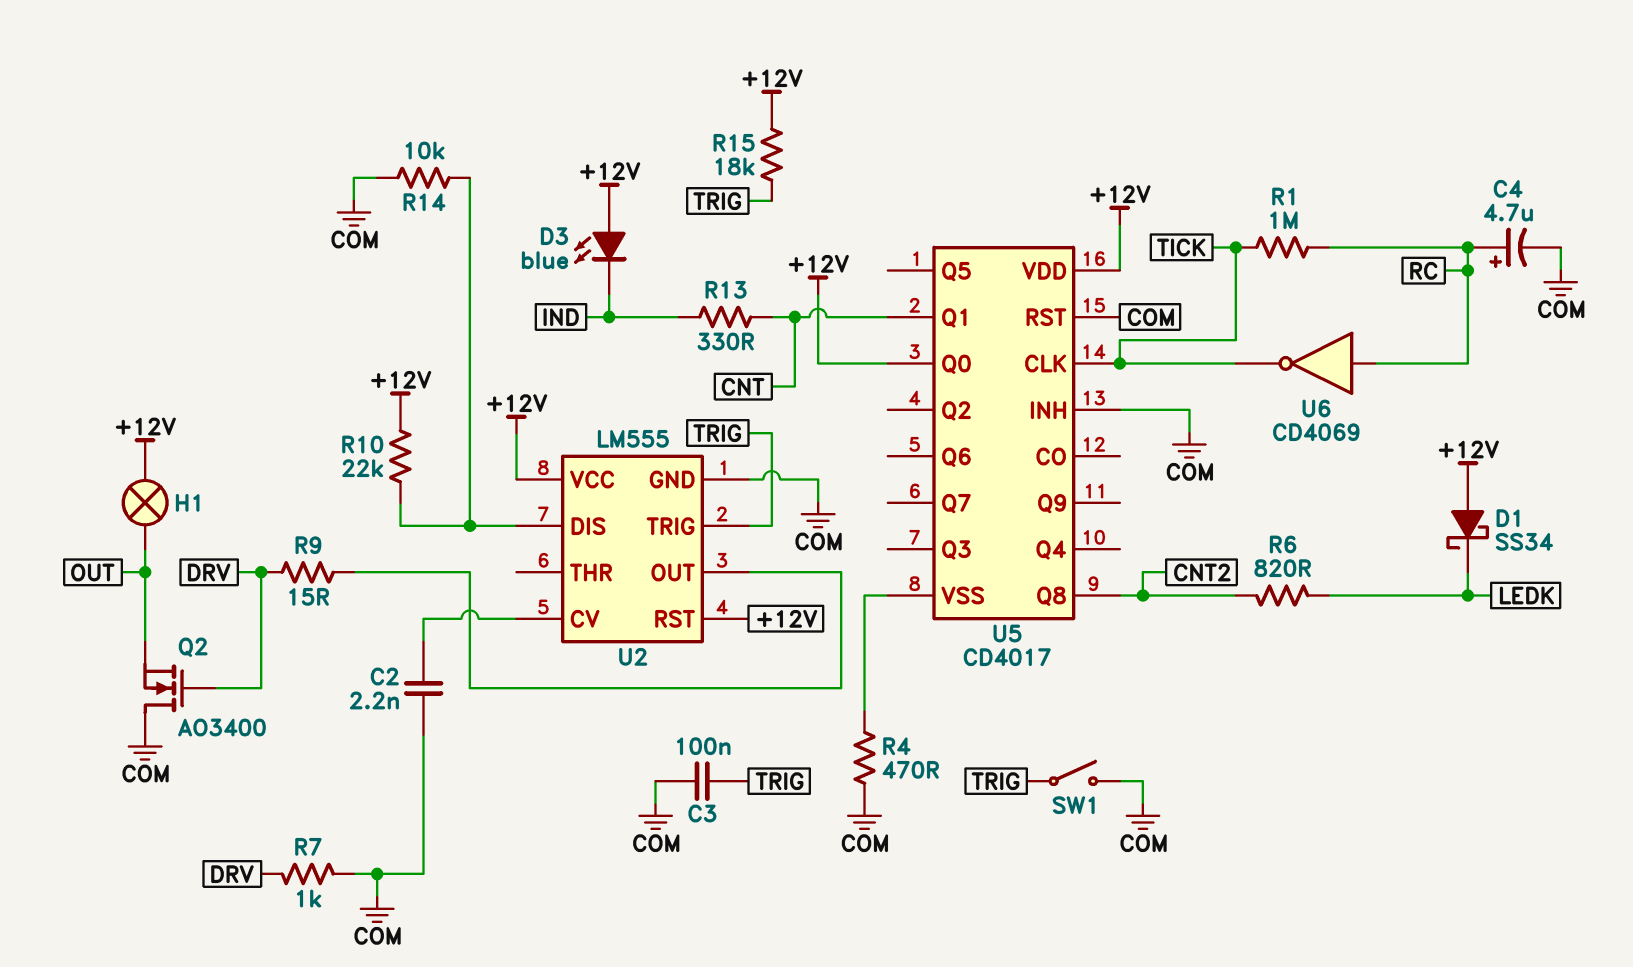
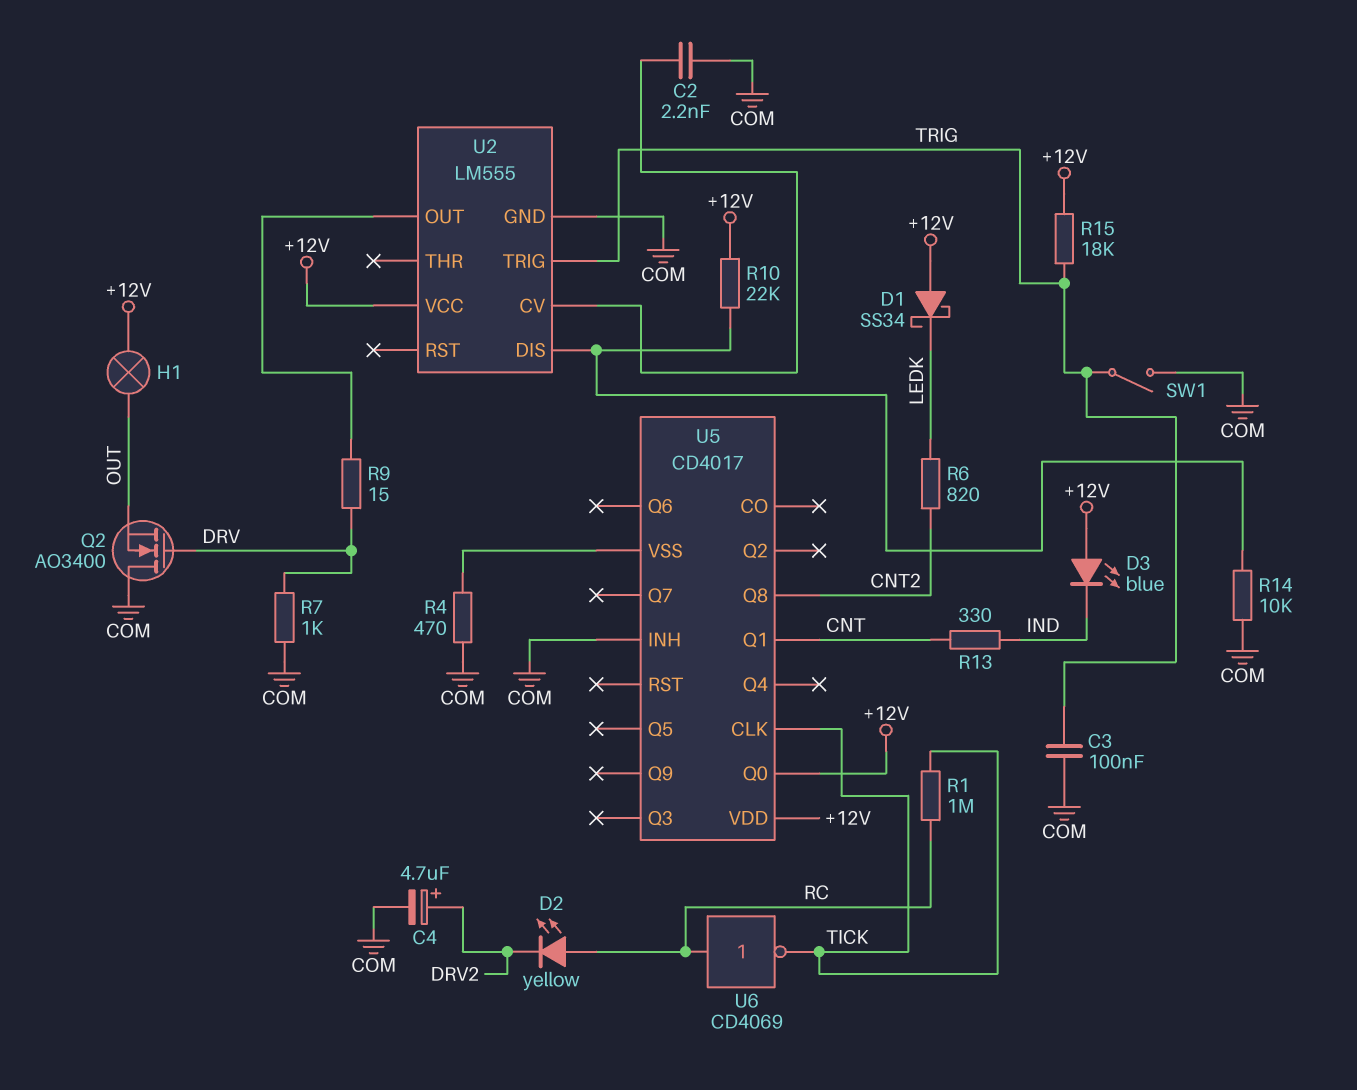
C4: 4.7uF (plus RC, minus COM) -> 4.7uF (plus DRV2, minus COM)
D2: none -> LED yellow (A RC, K DRV2)
U2 pin RST: +12V -> none
U5 pin RST: COM -> none

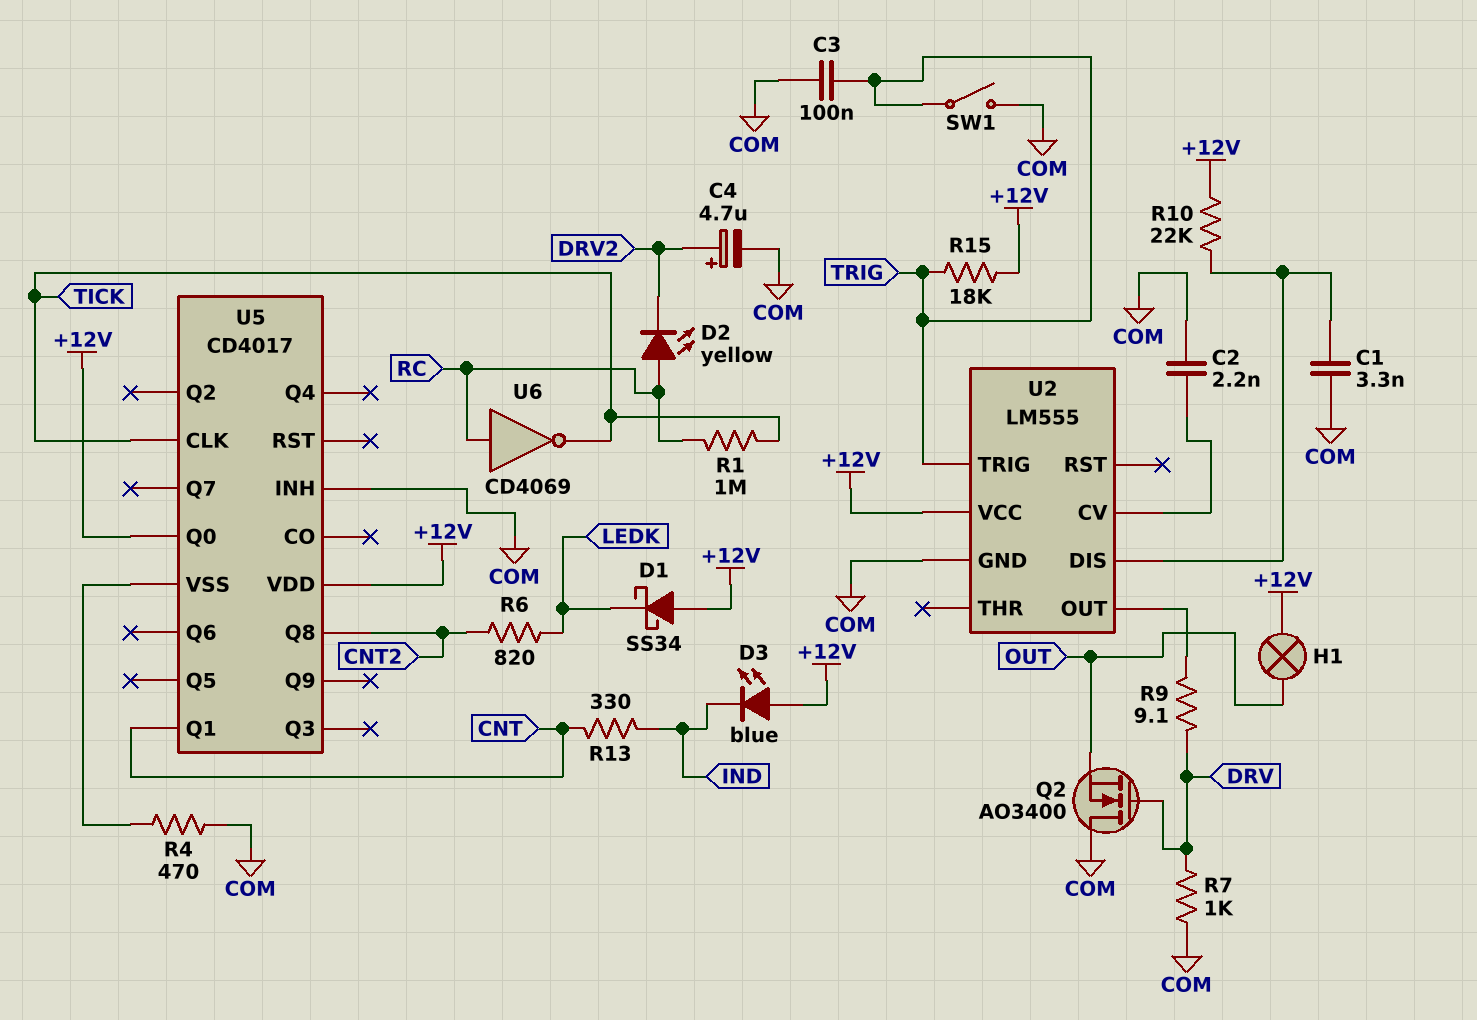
C1: none -> 3.3nF (COM, U2/DIS)
R9: 15 (DRV, U2/OUT) -> 9.1 (DRV, U2/OUT)
R14: 10k (COM, U2/DIS) -> none

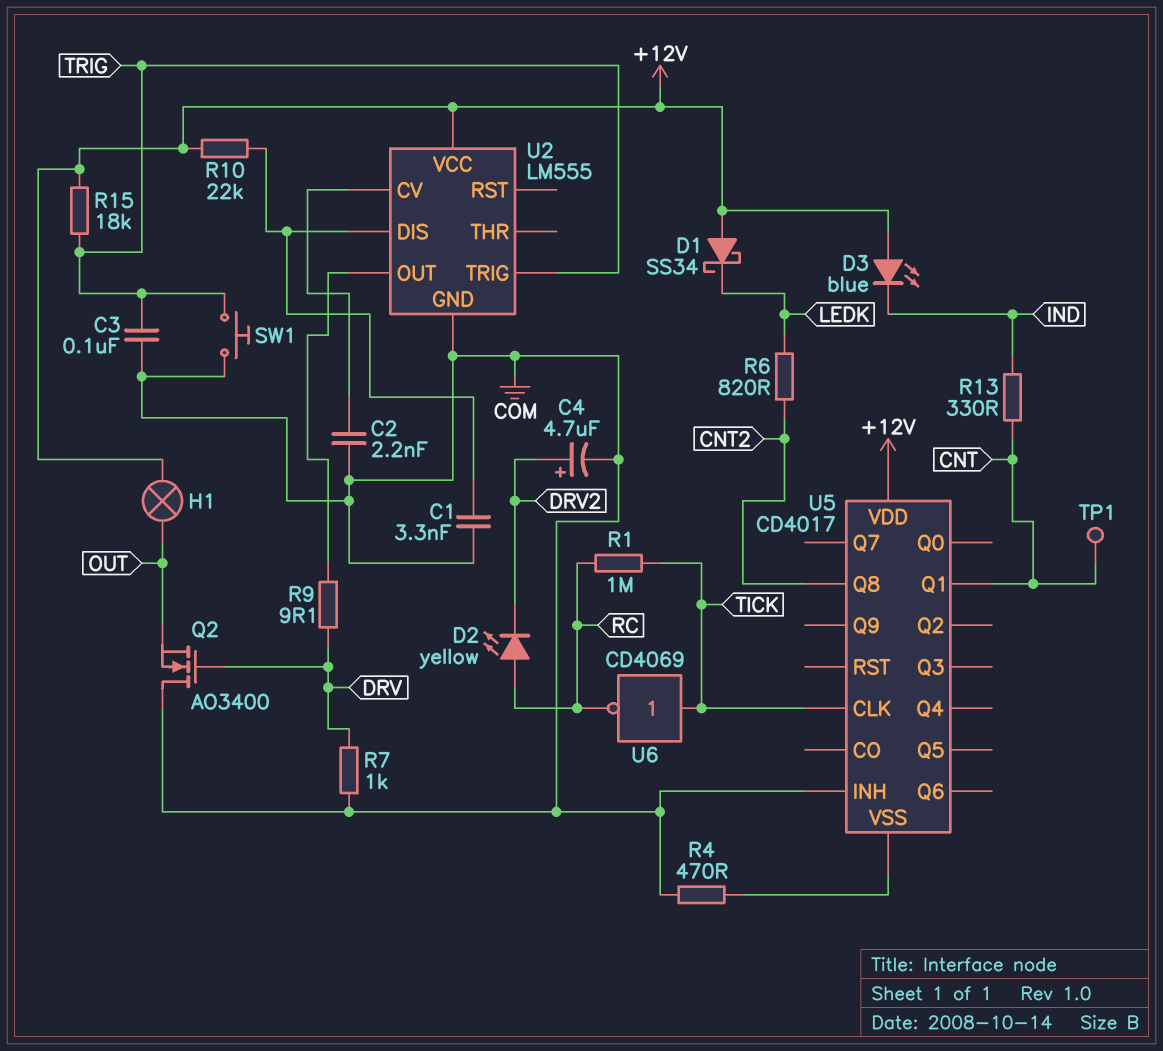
SW1: switch (COM, TRIG) -> button (COM, TRIG)
TP1: none -> test point (CNT)
U5 pin Q0: +12V -> none
U6: NOT CD4069 (in RC, out TICK) -> NOT CD4069 (in TICK, out RC)

